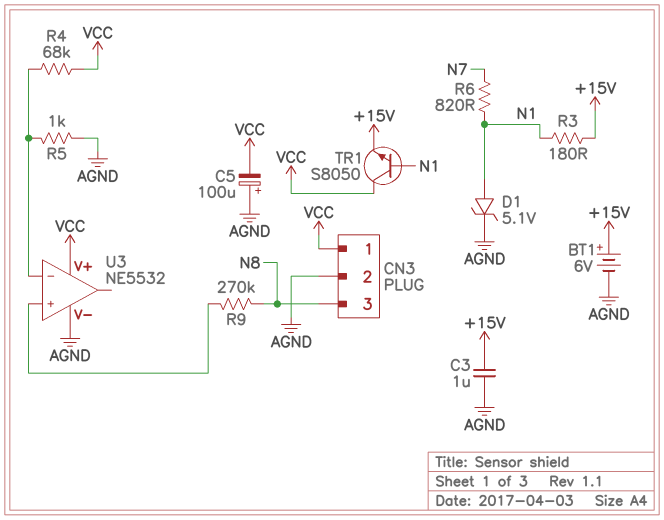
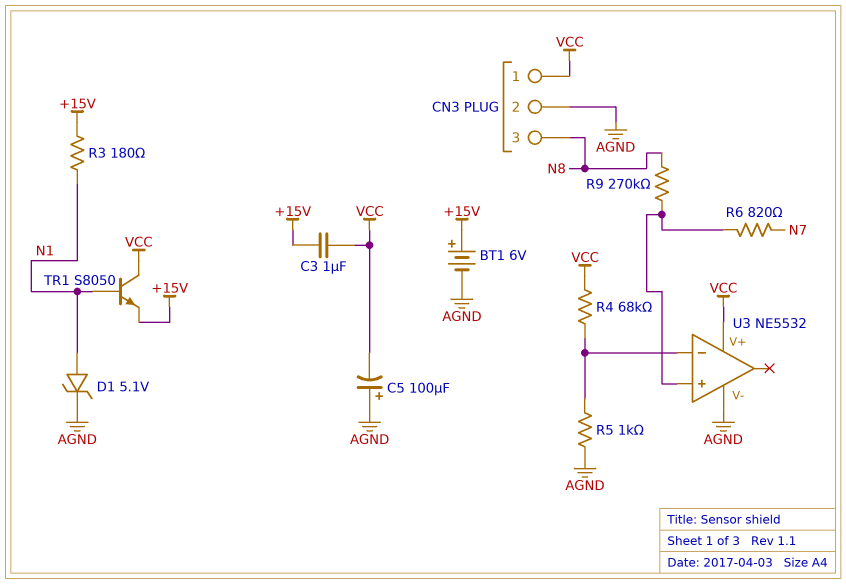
C3: 1uF (+15V, AGND) -> 1uF (+15V, VCC)
R6: 820 (N1, N7) -> 820 (N7, U3/in+)

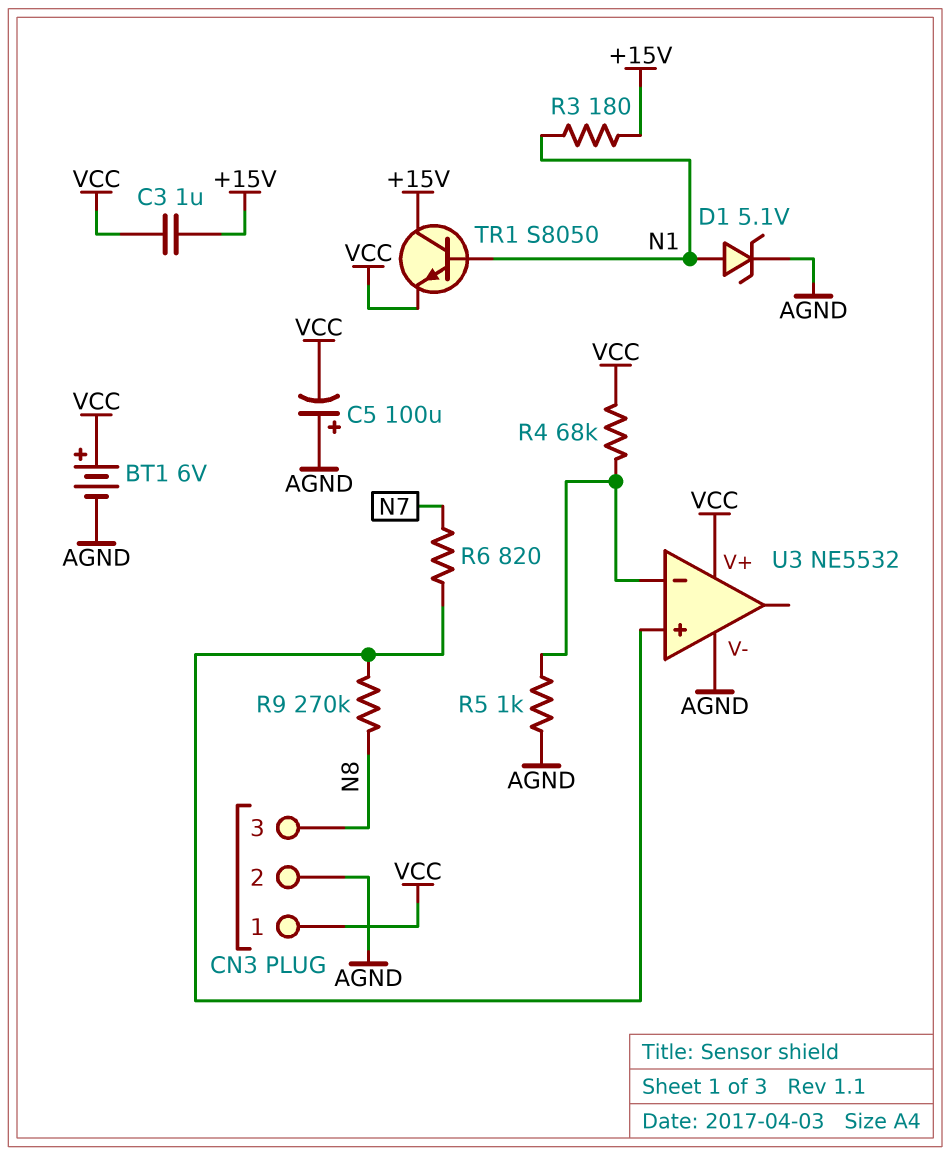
BT1: 6V (plus +15V, minus AGND) -> 6V (plus VCC, minus AGND)
TR1: NPN S8050 (B N1, C VCC, E +15V) -> NPN S8050 (B N1, C +15V, E VCC)

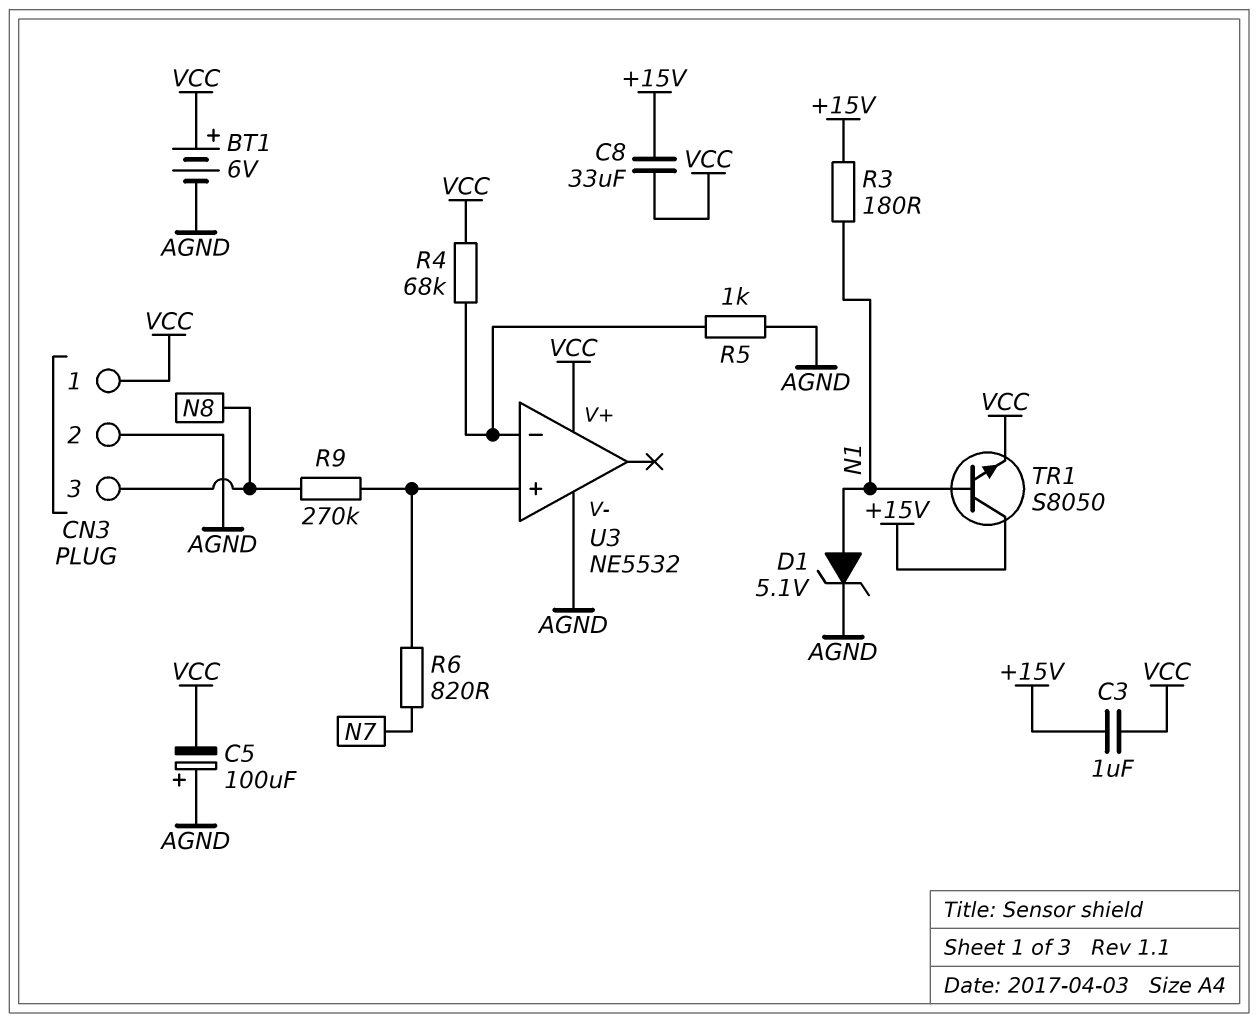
C8: none -> 33uF (+15V, VCC)

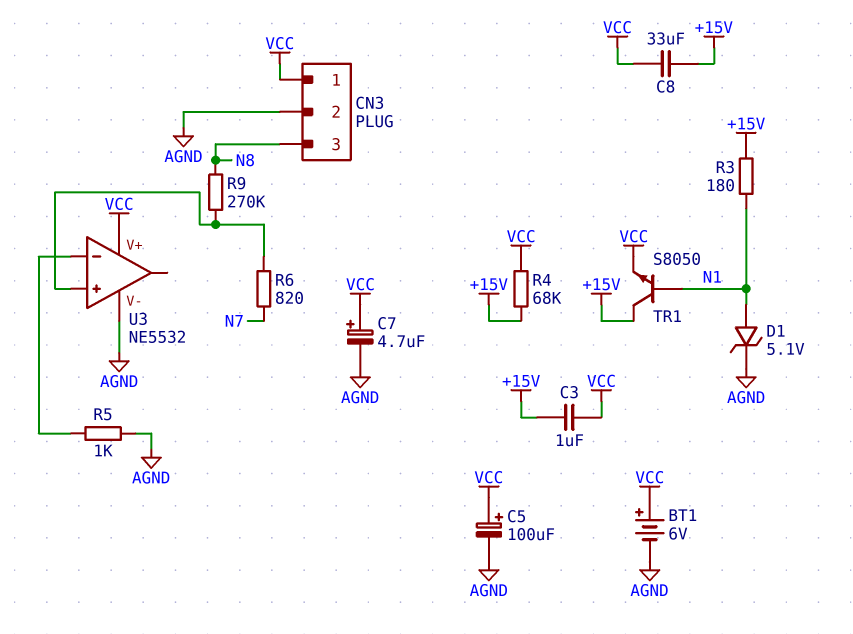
C5: 100uF (plus AGND, minus VCC) -> 100uF (plus VCC, minus AGND)
C7: none -> 4.7uF (plus VCC, minus AGND)
R4: 68k (U3/in-, VCC) -> 68k (+15V, VCC)

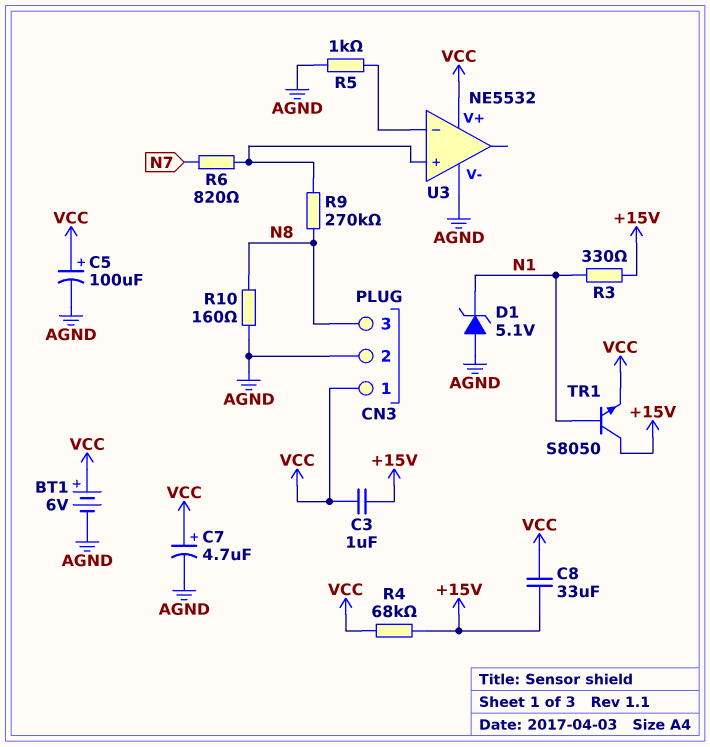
D1: zener 5.1V (A N1, K AGND) -> zener 5.1V (A AGND, K N1)
R3: 180 (+15V, N1) -> 330 (+15V, N1)
R10: none -> 160 (AGND, N8)

